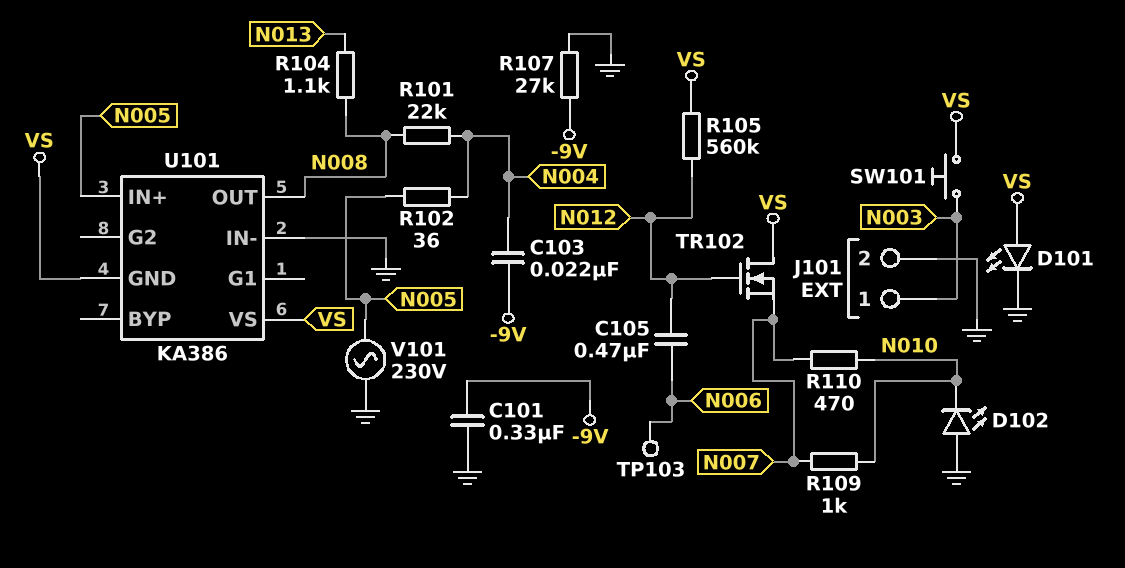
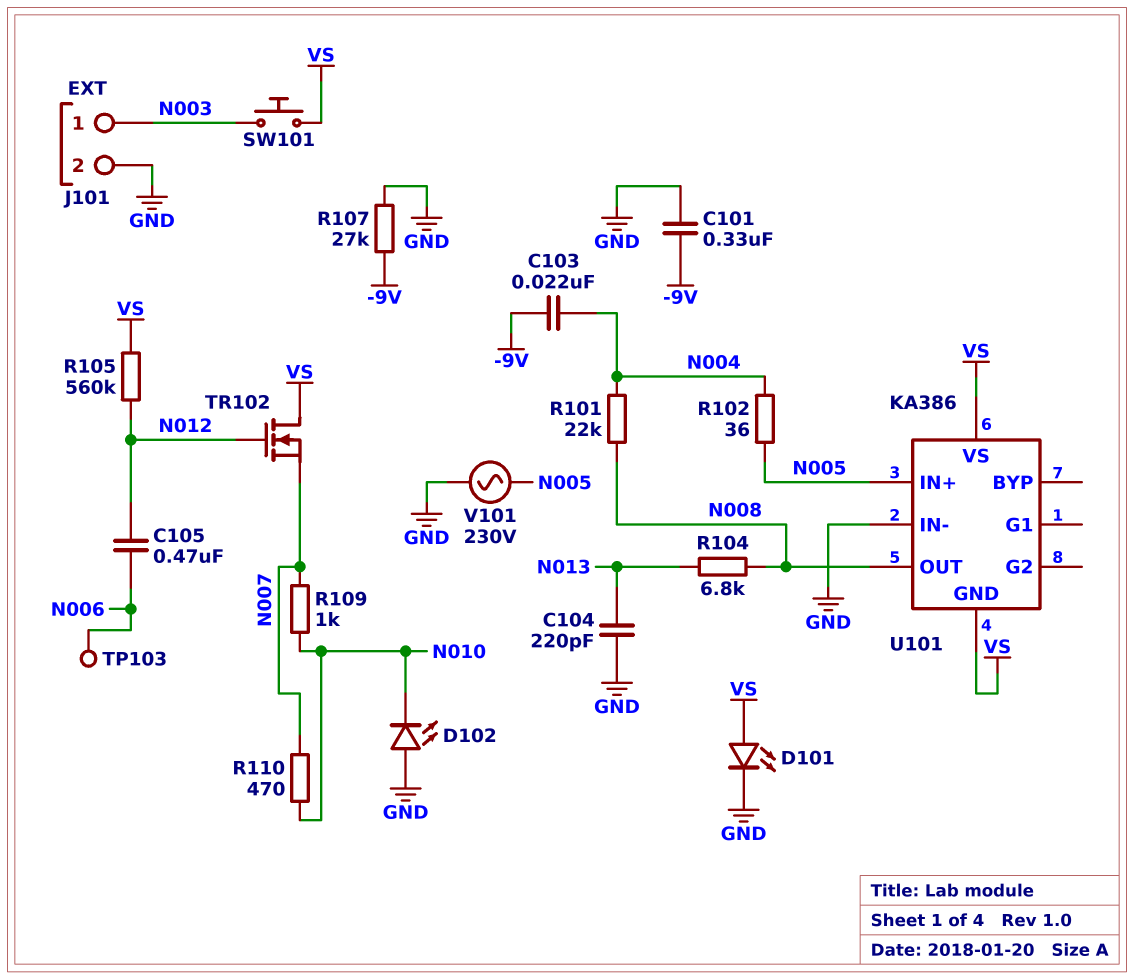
C104: none -> 220pF (GND, N013)
R104: 1.1k (N008, N013) -> 6.8k (N008, N013)

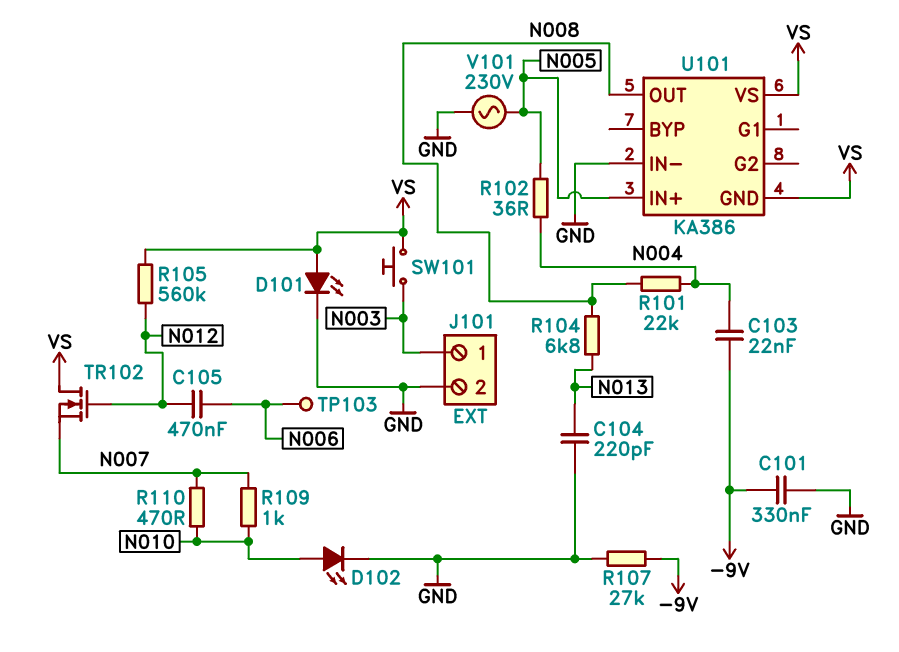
D102: LED (A GND, K N010) -> LED (A N010, K GND)

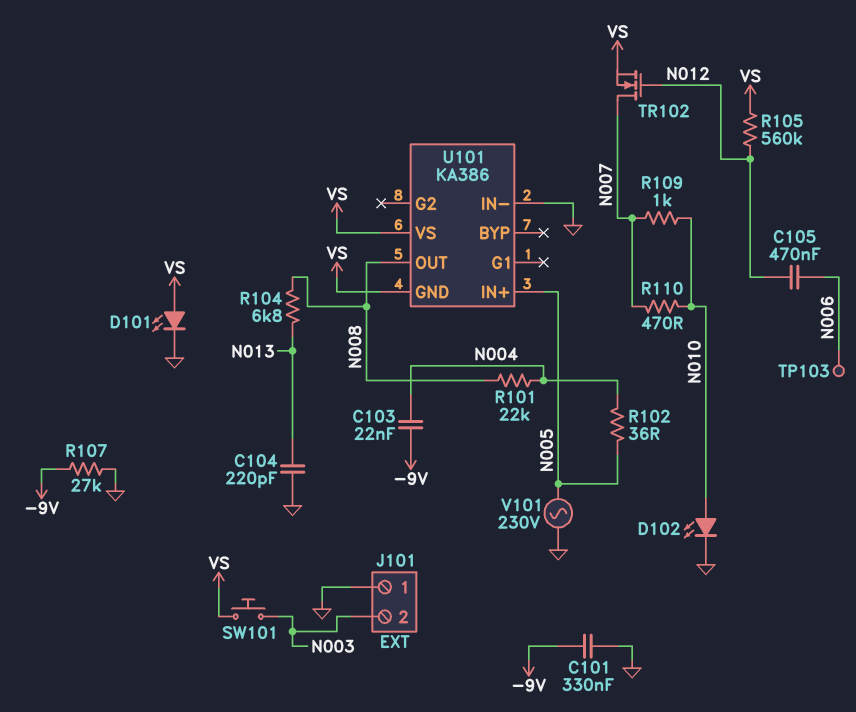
J101 pin 1: N003 -> GND
J101 pin 2: GND -> N003
TR102: NMOS (G N012, D VS, S N007) -> NMOS (G N012, D N007, S VS)

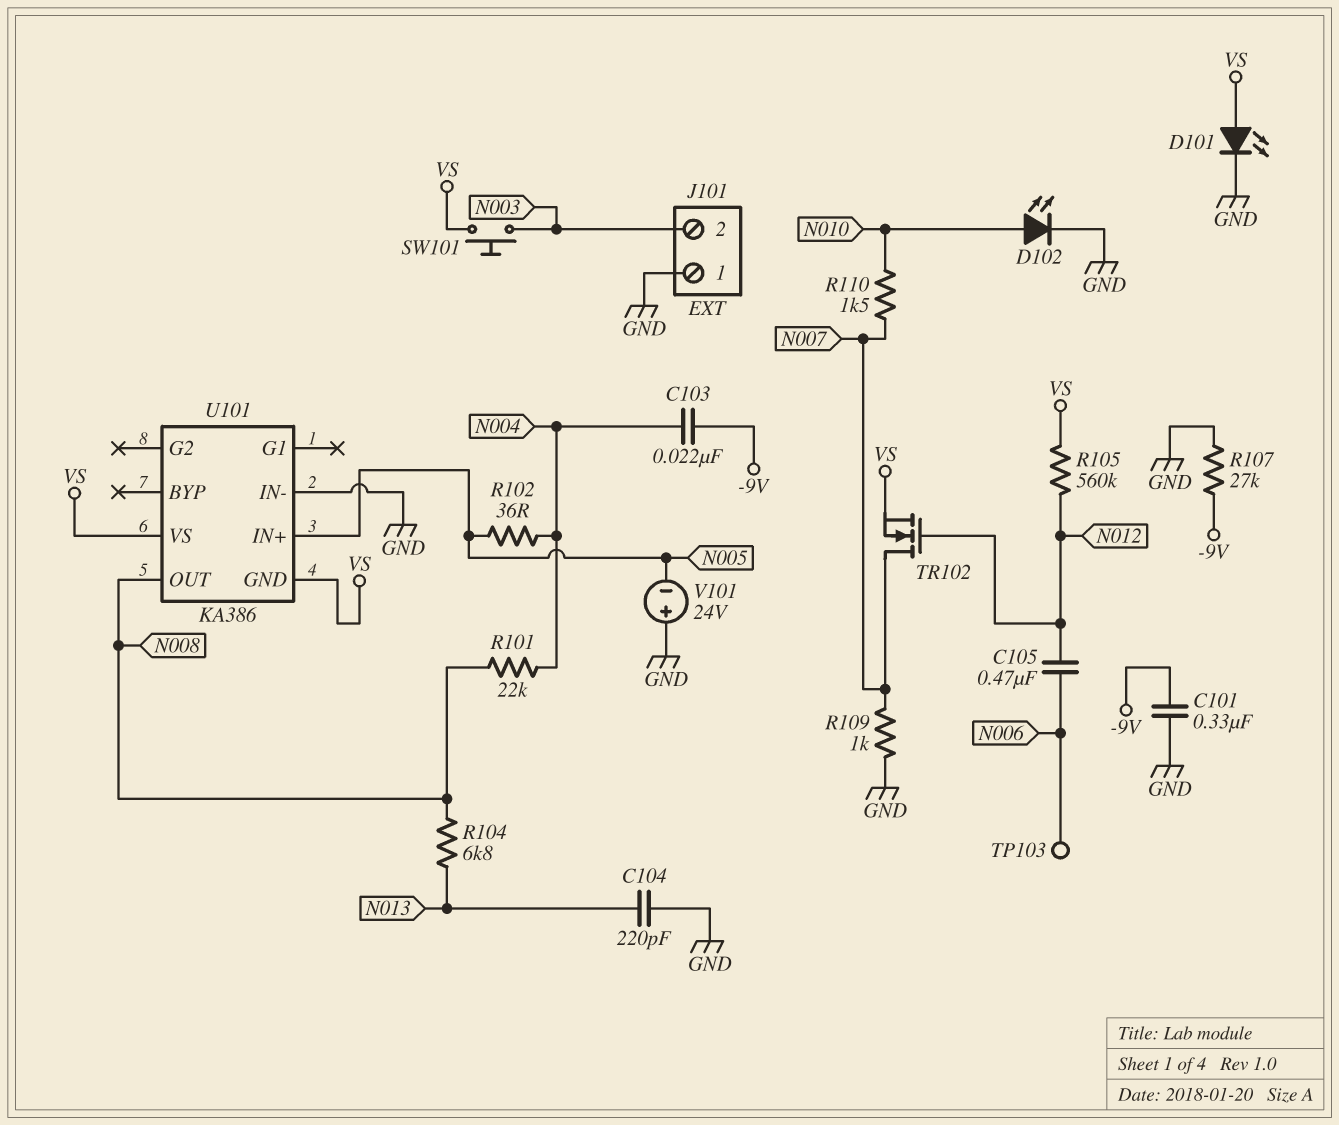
R109: 1k (N007, N010) -> 1k (GND, N007)
R110: 470 (N007, N010) -> 1.5k (N007, N010)
V101: AC 230V (GND, N005) -> 24V (plus GND, minus N005)

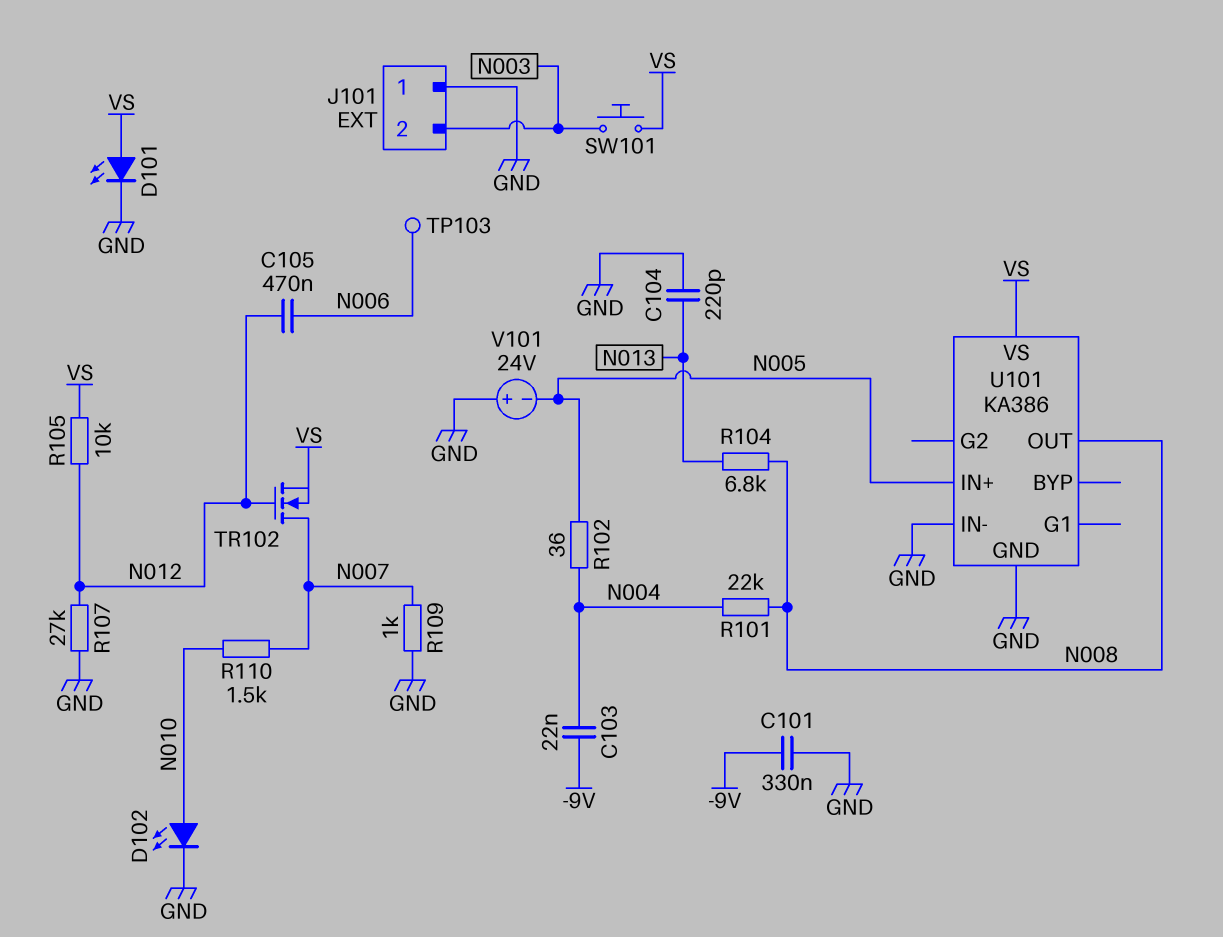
R105: 560k (N012, VS) -> 10k (N012, VS)
R107: 27k (-9V, GND) -> 27k (GND, N012)
U101 pin GND: VS -> GND

